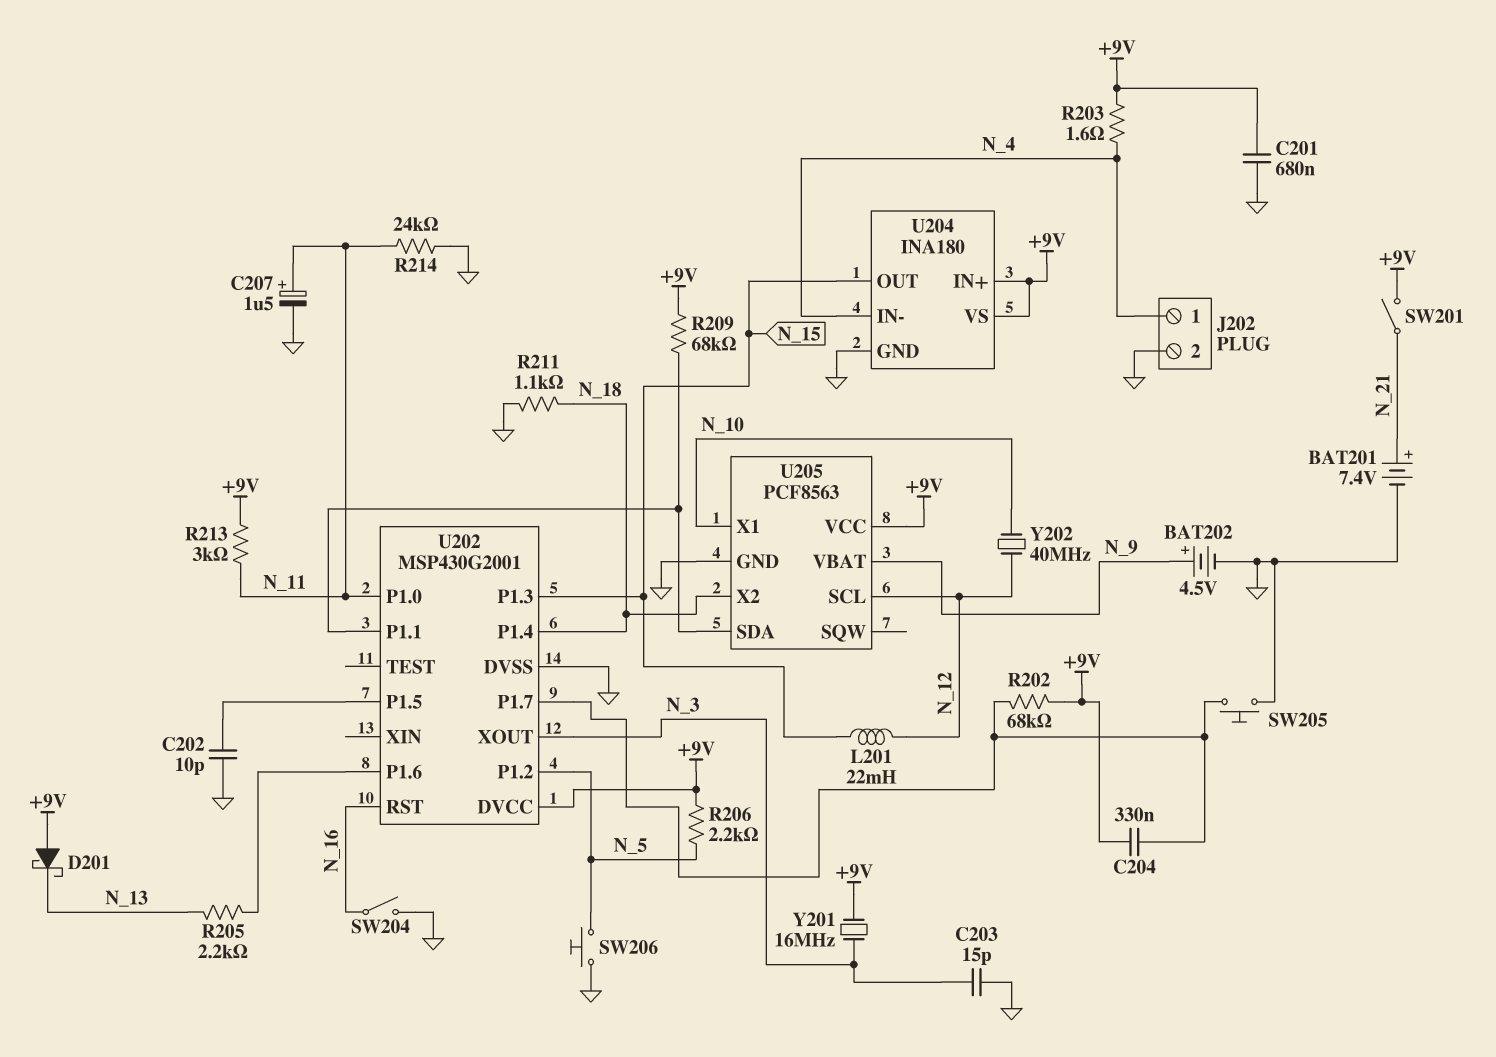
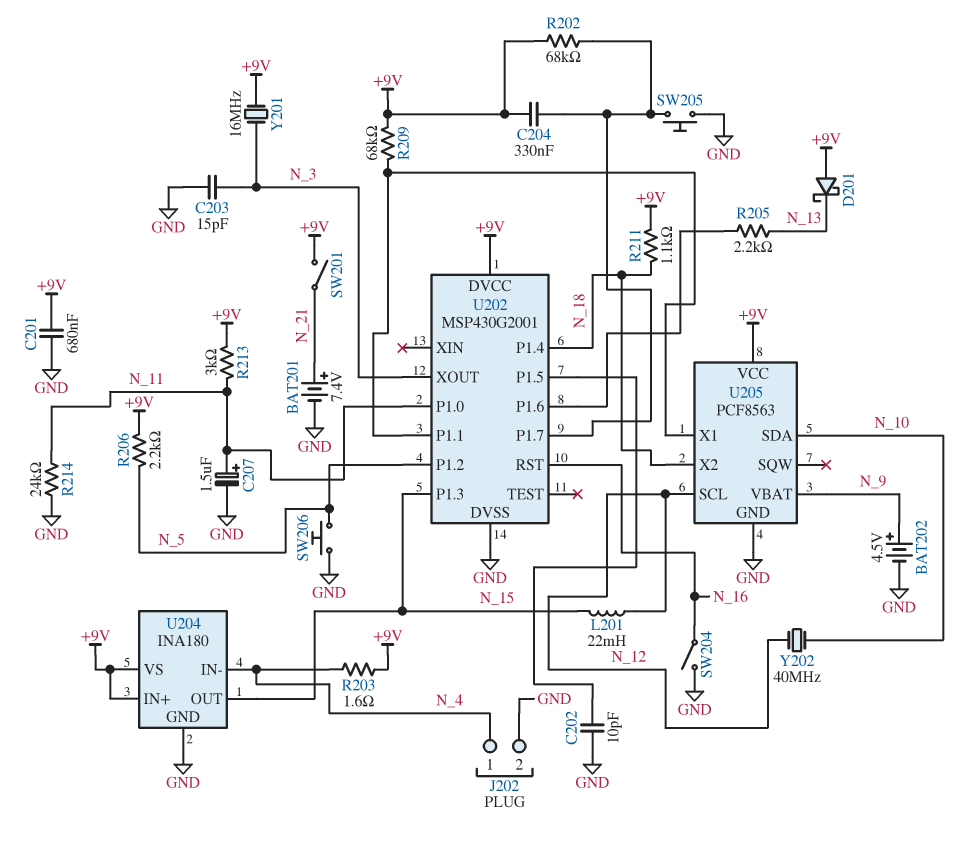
R211: 1.1k (GND, N_18) -> 1.1k (+9V, N_18)
U205 pin SDA: U202/P1.1 -> N_10
U205 pin X1: N_10 -> U202/P1.1

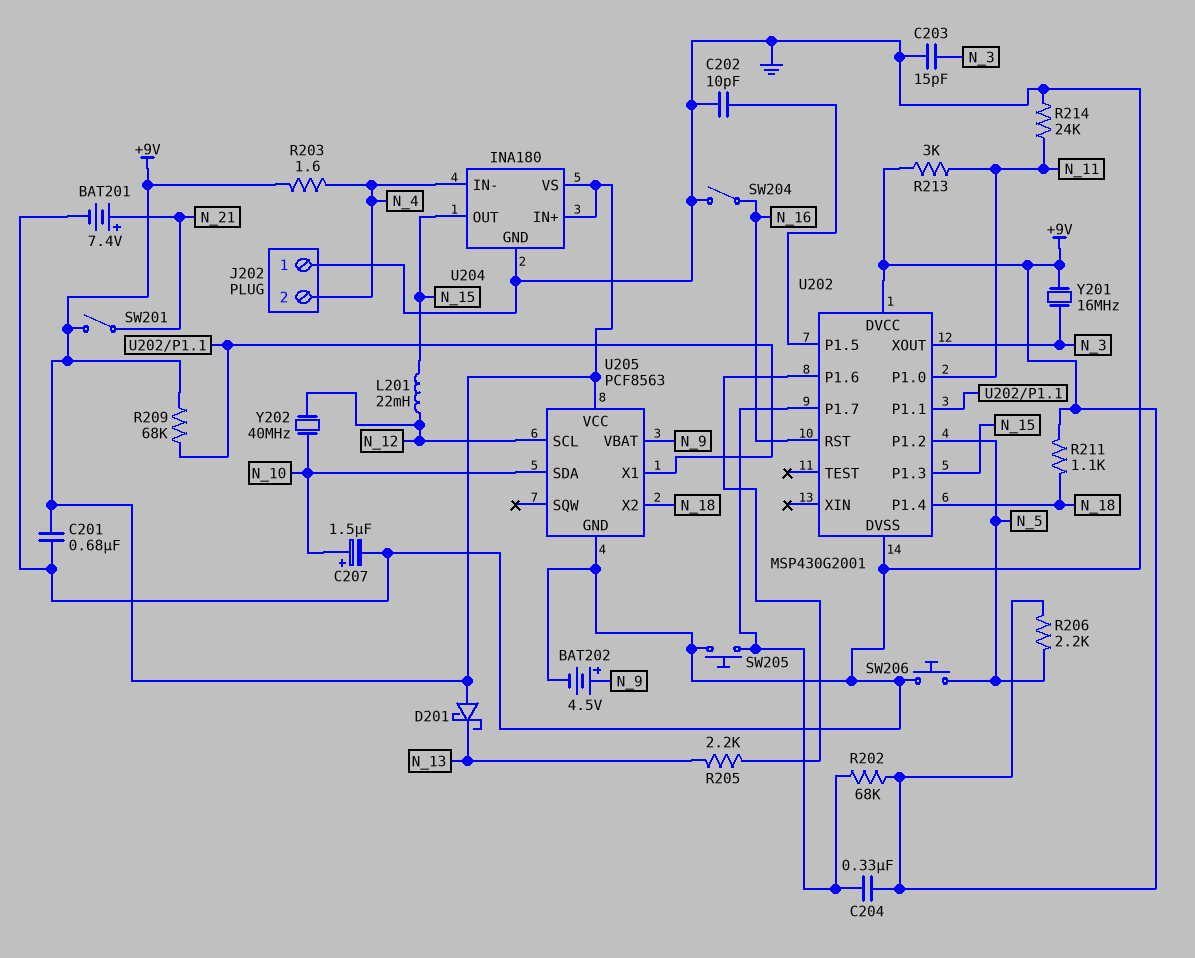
C207: 1.5uF (plus N_11, minus GND) -> 1.5uF (plus N_10, minus GND)
J202 pin 1: N_4 -> GND
J202 pin 2: GND -> N_4

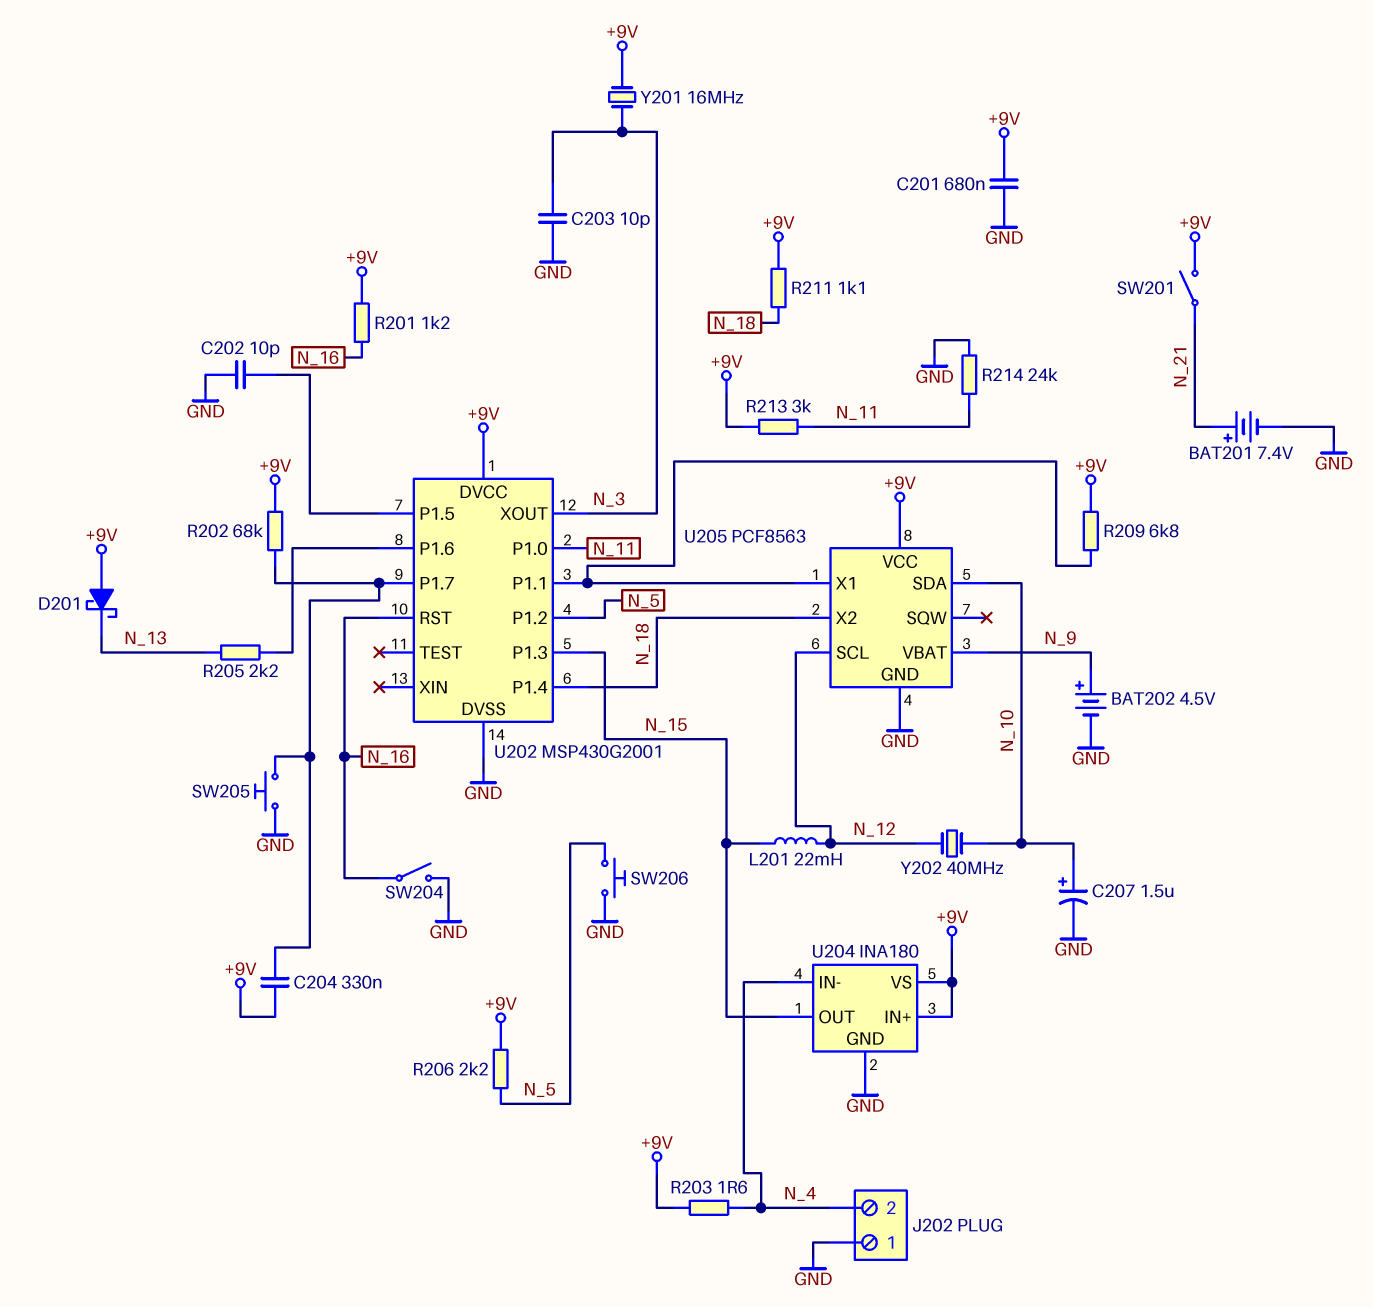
C203: 15pF (GND, N_3) -> 10pF (GND, N_3)
R201: none -> 1.2k (+9V, N_16)
R209: 68k (+9V, U202/P1.1) -> 6.8k (+9V, U202/P1.1)

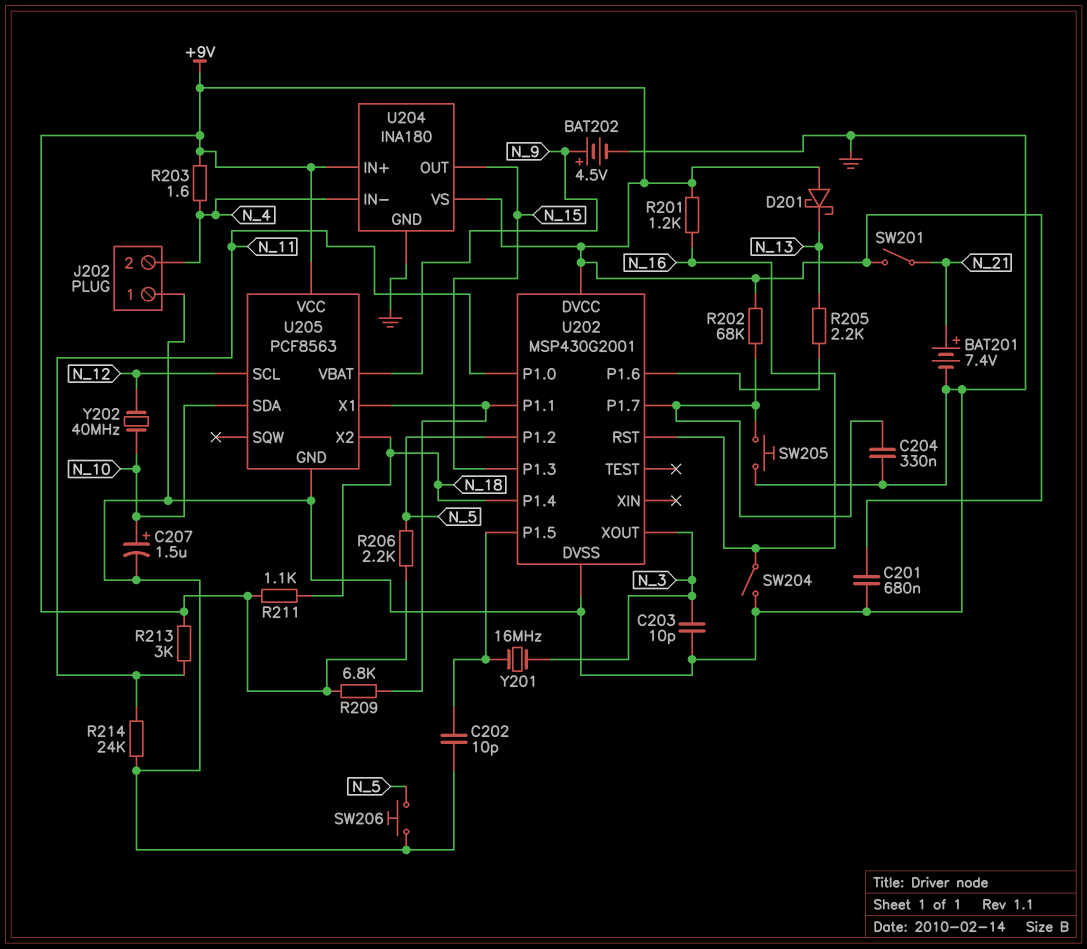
C204: 330nF (+9V, U202/P1.7) -> 330nF (GND, U202/P1.7)
L201: 22mH (N_12, N_15) -> none
Y201: 16MHz (+9V, N_3) -> 16MHz (N_3, U202/P1.5)

